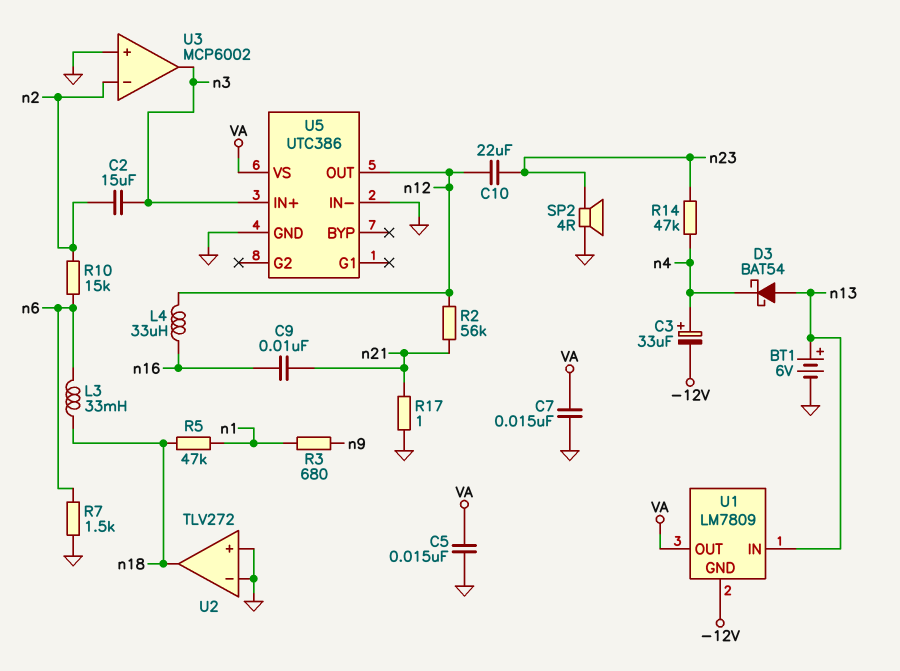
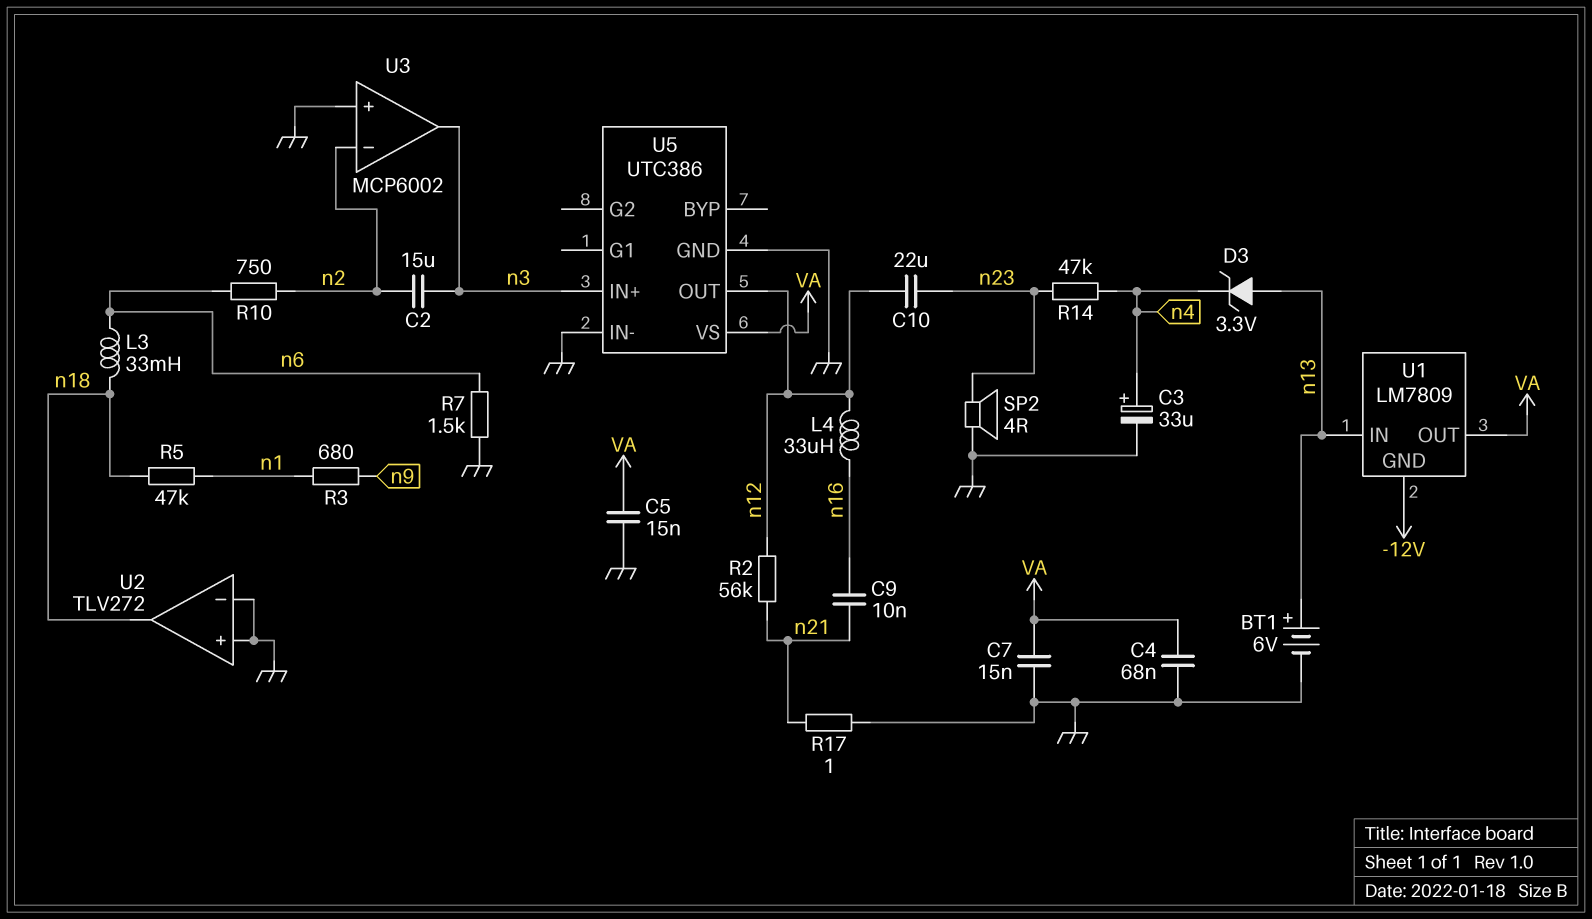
C3: 33uF (plus n4, minus -12V) -> 33uF (plus n4, minus GND)
C4: none -> 68nF (GND, VA)
D3: schottky BAT54 (A n13, K n4) -> zener 3.3V (A n13, K n4)
R10: 15k (n2, n6) -> 750 (n2, n6)

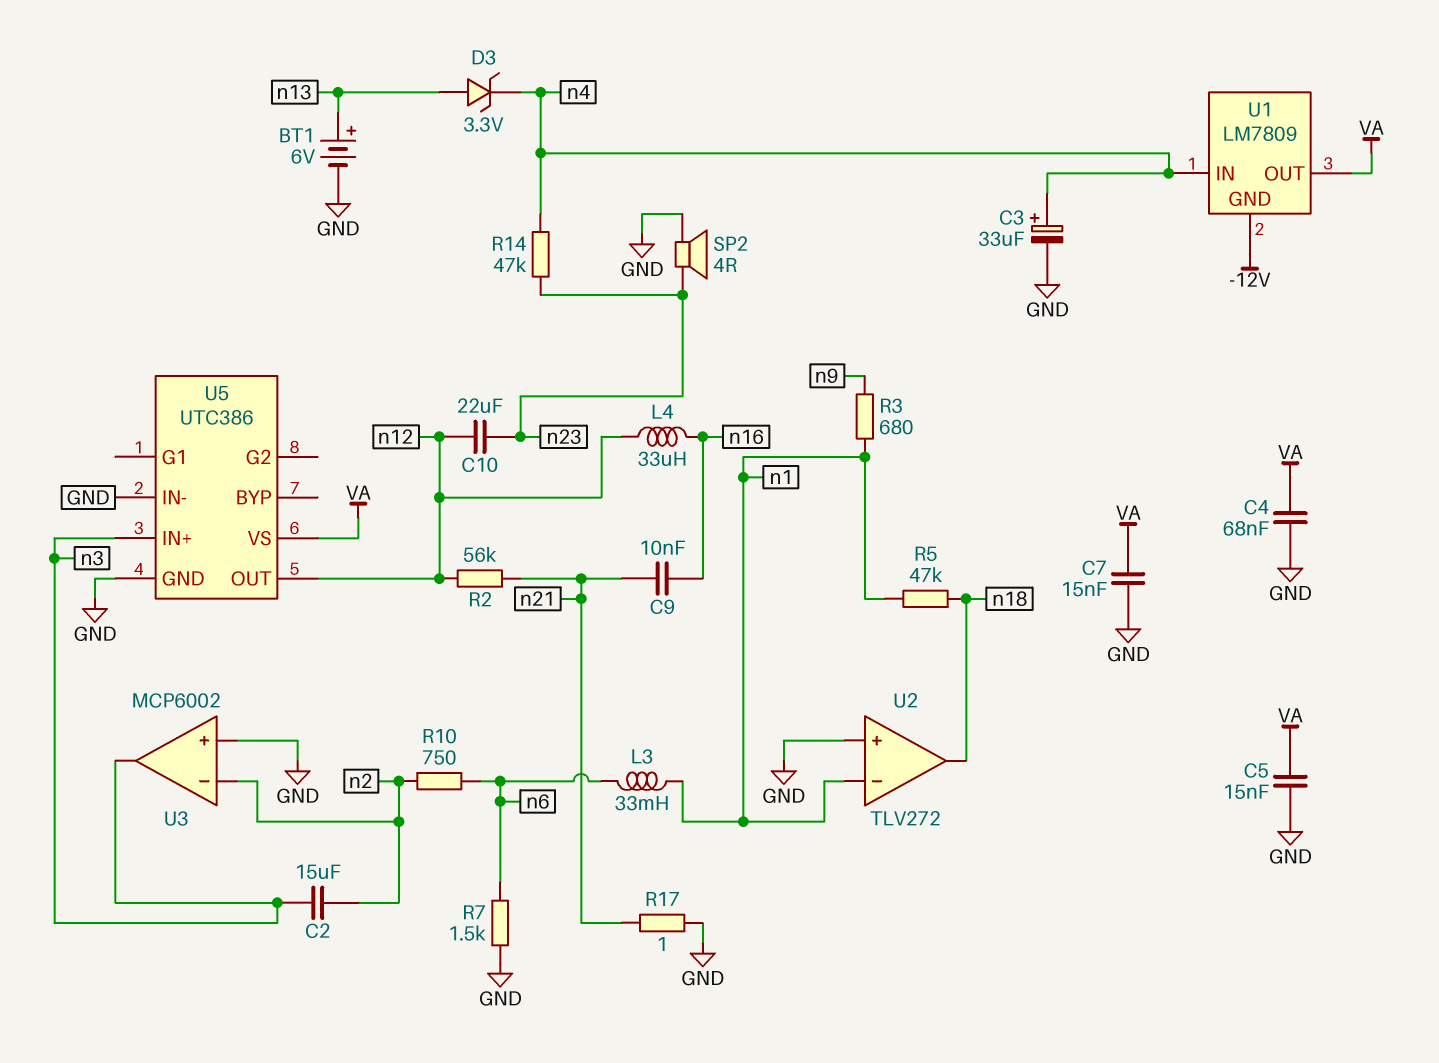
L3: 33mH (n6, n18) -> 33mH (n1, n6)
U1 pin IN: n13 -> n4
U2 pin in-: GND -> n1

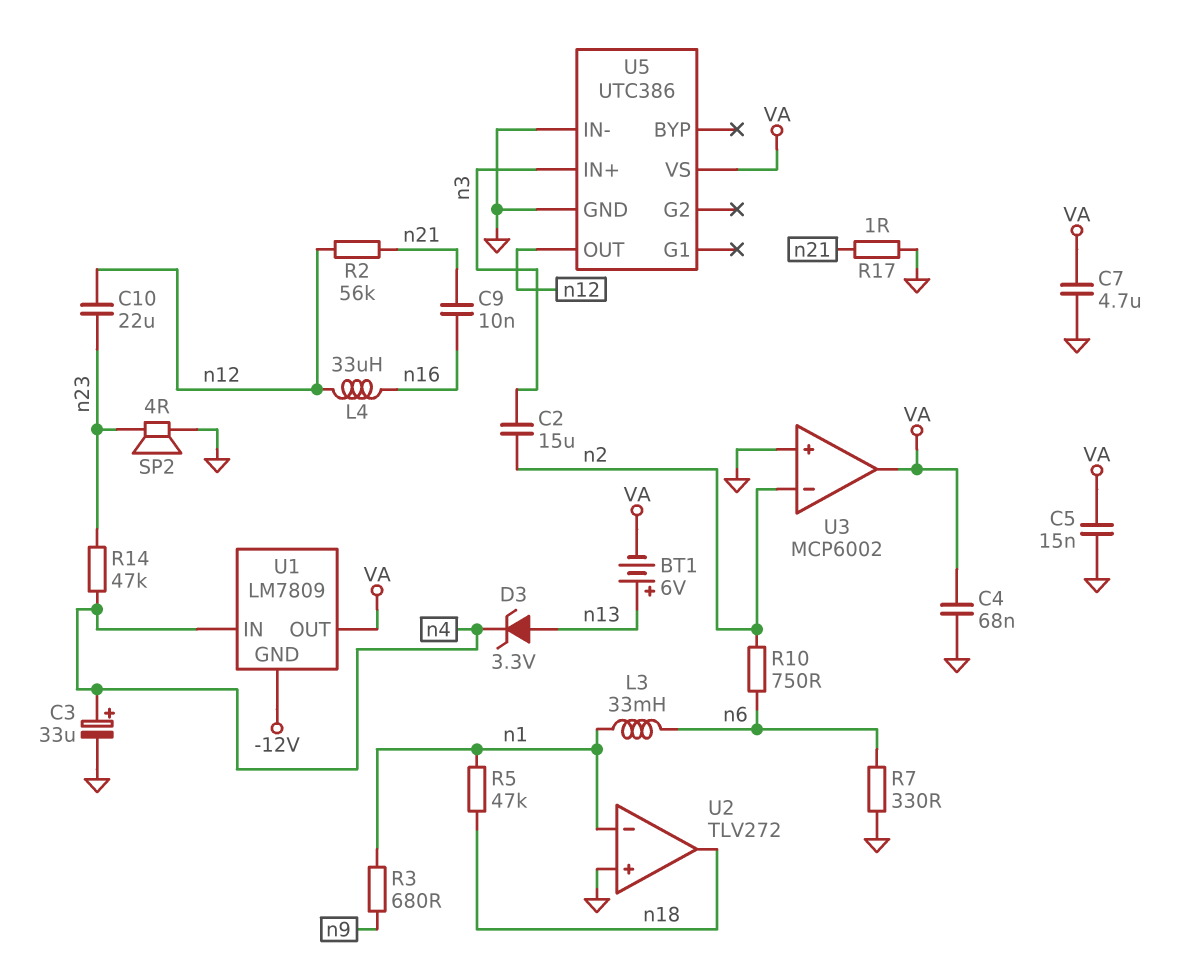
BT1: 6V (plus n13, minus GND) -> 6V (plus n13, minus VA)
C7: 15nF (GND, VA) -> 4.7uF (GND, VA)
R7: 1.5k (GND, n6) -> 330 (GND, n6)
U3 pin out: n3 -> VA

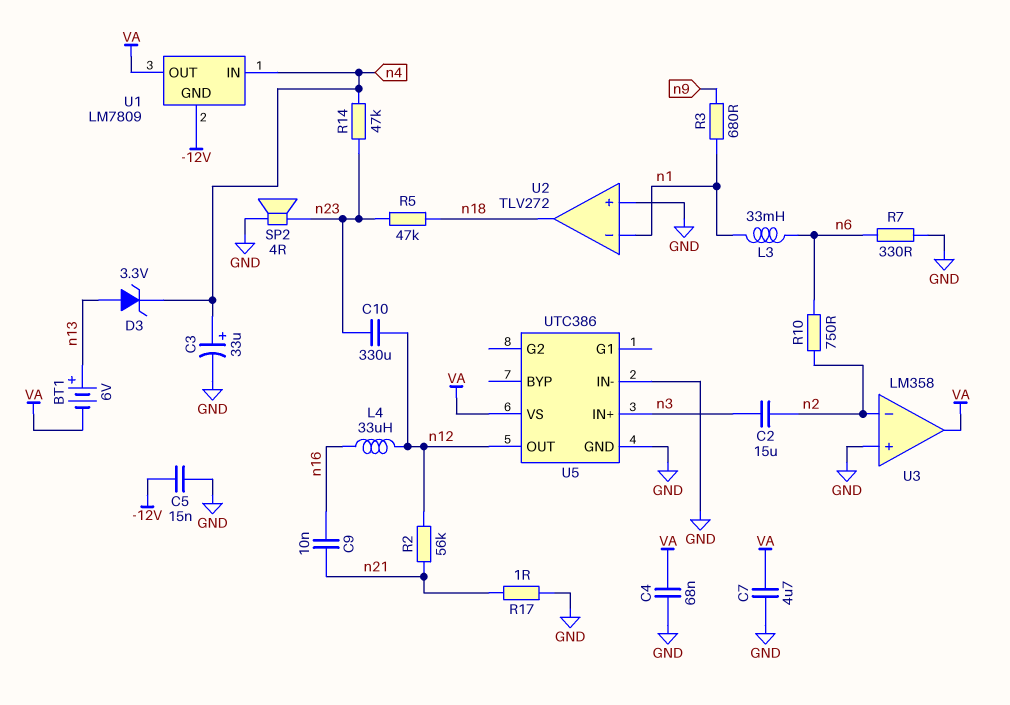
C5: 15nF (GND, VA) -> 15nF (-12V, GND)
C10: 22uF (n12, n23) -> 330uF (n12, n23)
R5: 47k (n1, n18) -> 47k (n18, n23)
U3: MCP6002 -> LM358

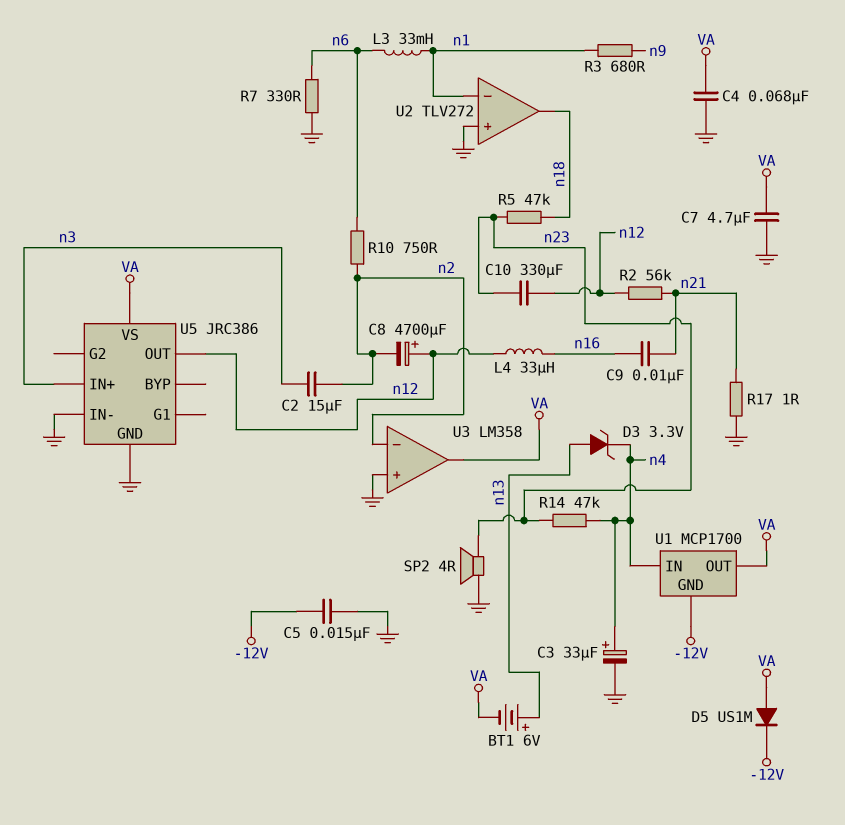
C8: none -> 4700uF (plus n12, minus n2)
D5: none -> diode US1M (A VA, K -12V)
U1: LM7809 -> MCP1700
U5: UTC386 -> JRC386

